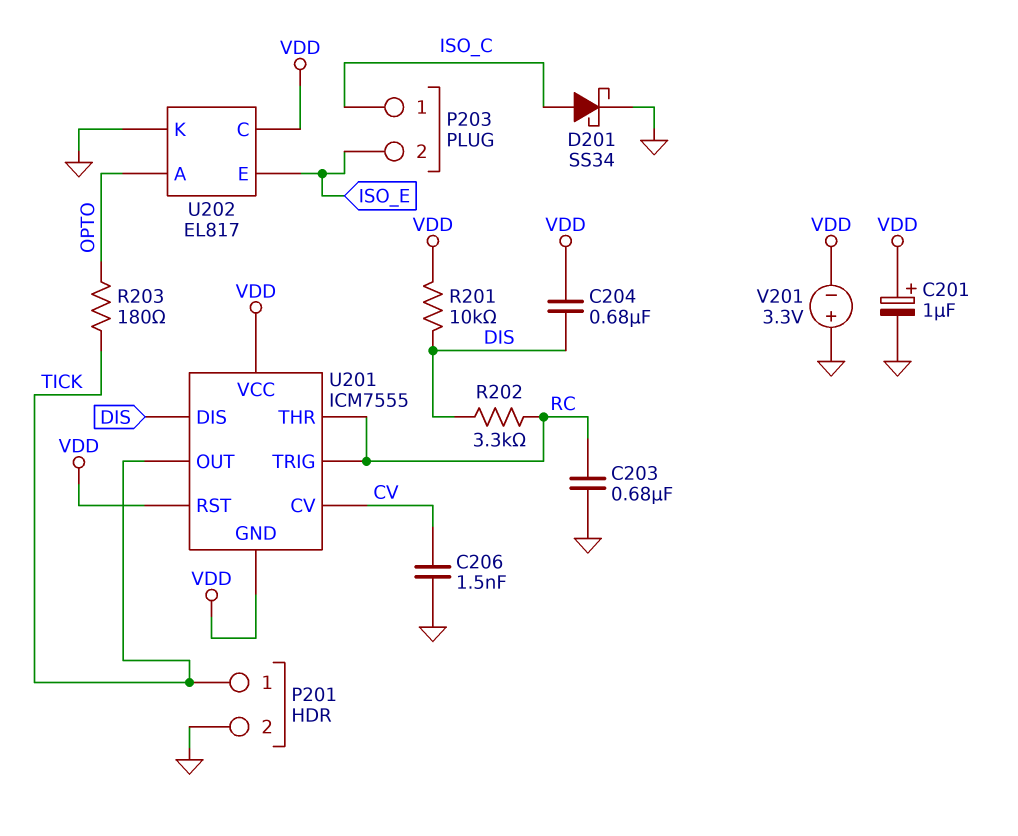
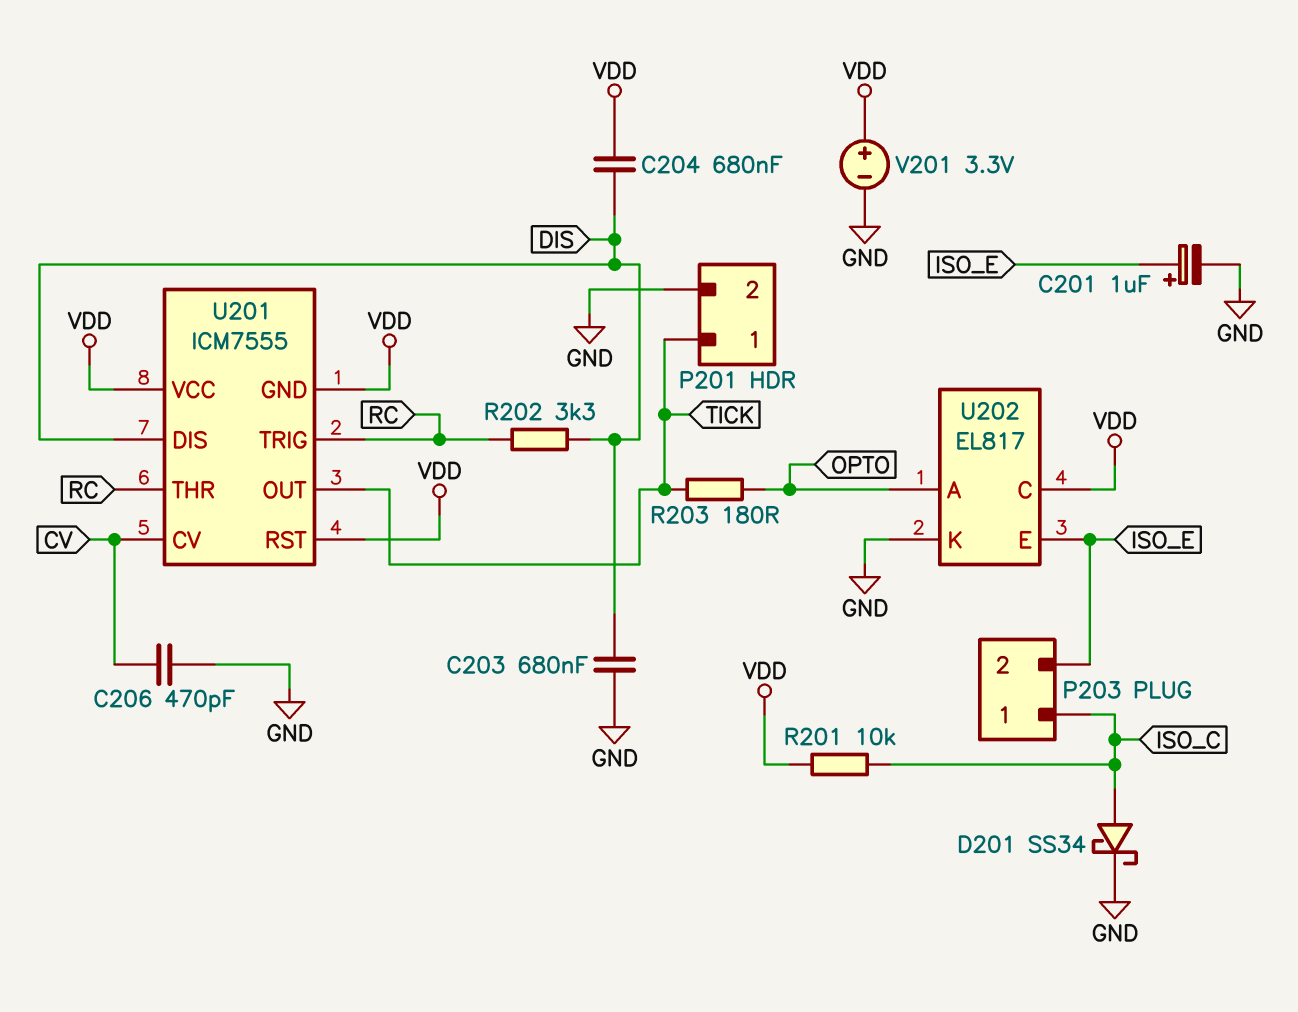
C201: 1uF (plus VDD, minus GND) -> 1uF (plus ISO_E, minus GND)
C203: 680nF (GND, RC) -> 680nF (DIS, GND)
C206: 1.5nF (CV, GND) -> 470pF (CV, GND)
R201: 10k (DIS, VDD) -> 10k (ISO_C, VDD)
V201: 3.3V (plus GND, minus VDD) -> 3.3V (plus VDD, minus GND)

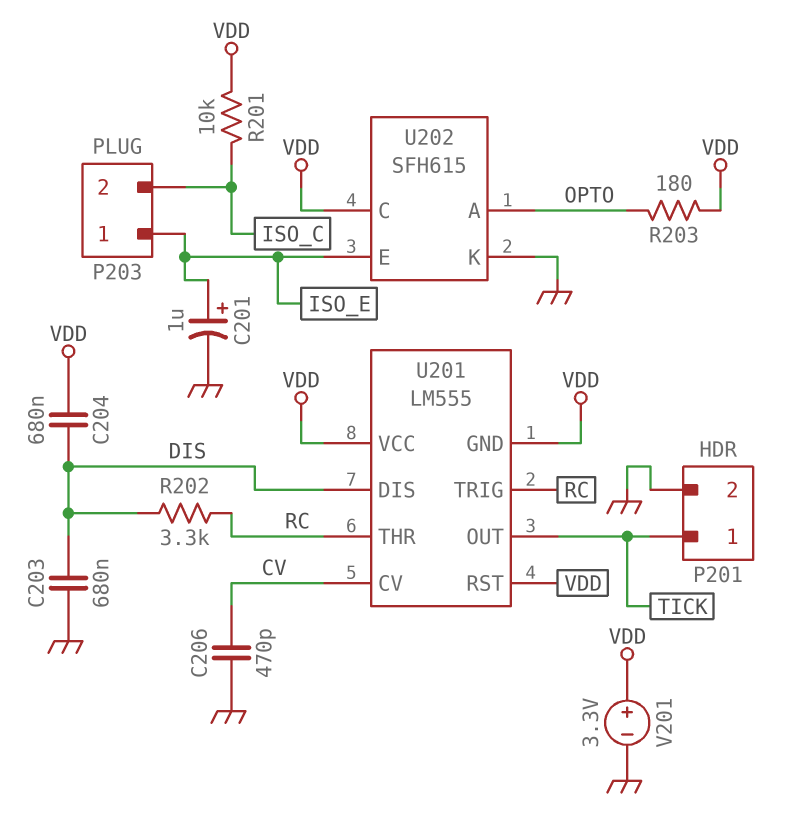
D201: schottky SS34 (A ISO_C, K GND) -> none
P203 pin 1: ISO_C -> ISO_E
P203 pin 2: ISO_E -> ISO_C
R203: 180 (OPTO, TICK) -> 180 (OPTO, VDD)
U201: ICM7555 -> LM555
U202: EL817 -> SFH615

